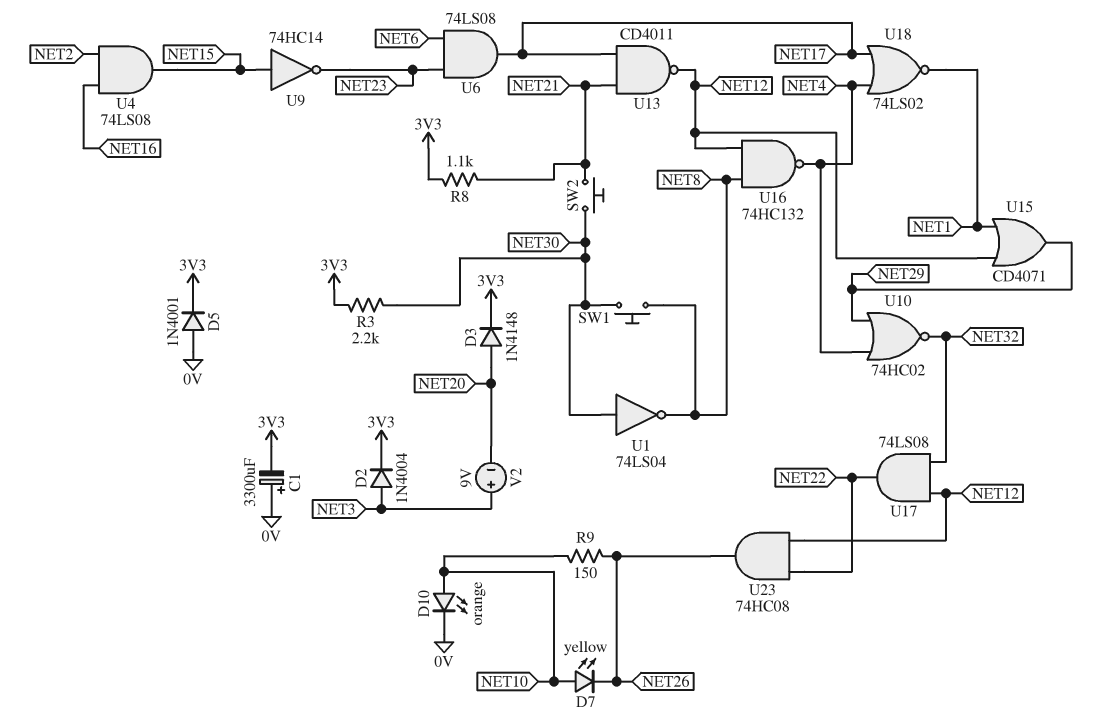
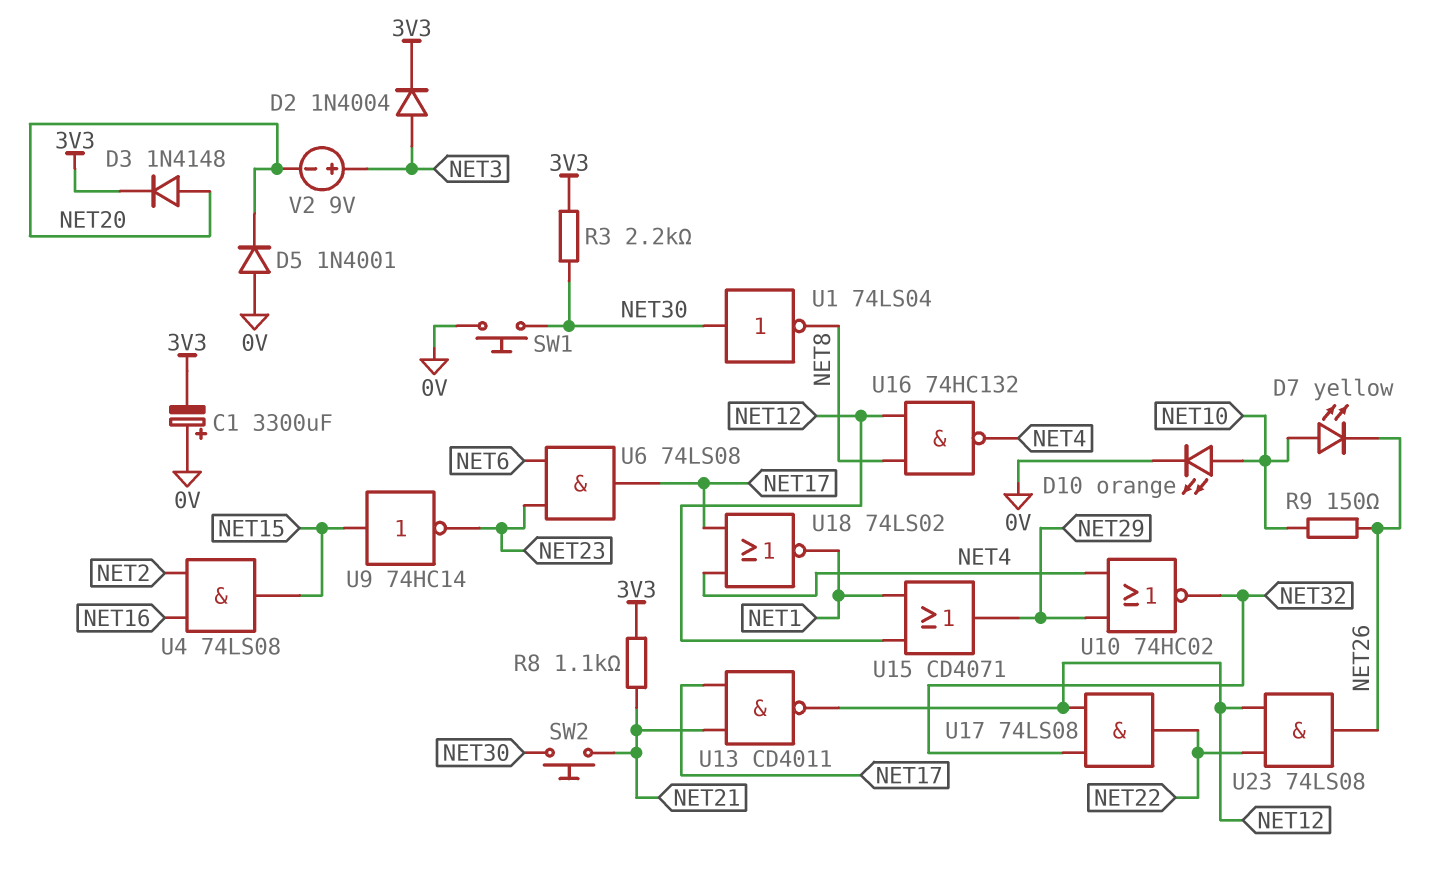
D5: diode 1N4001 (A 0V, K 3V3) -> diode 1N4001 (A 0V, K NET20)
SW1: button (NET8, NET30) -> button (0V, NET30)
U23: AND 74HC08 (in NET12, in NET22, out NET26) -> AND 74LS08 (in NET12, in NET22, out NET26)

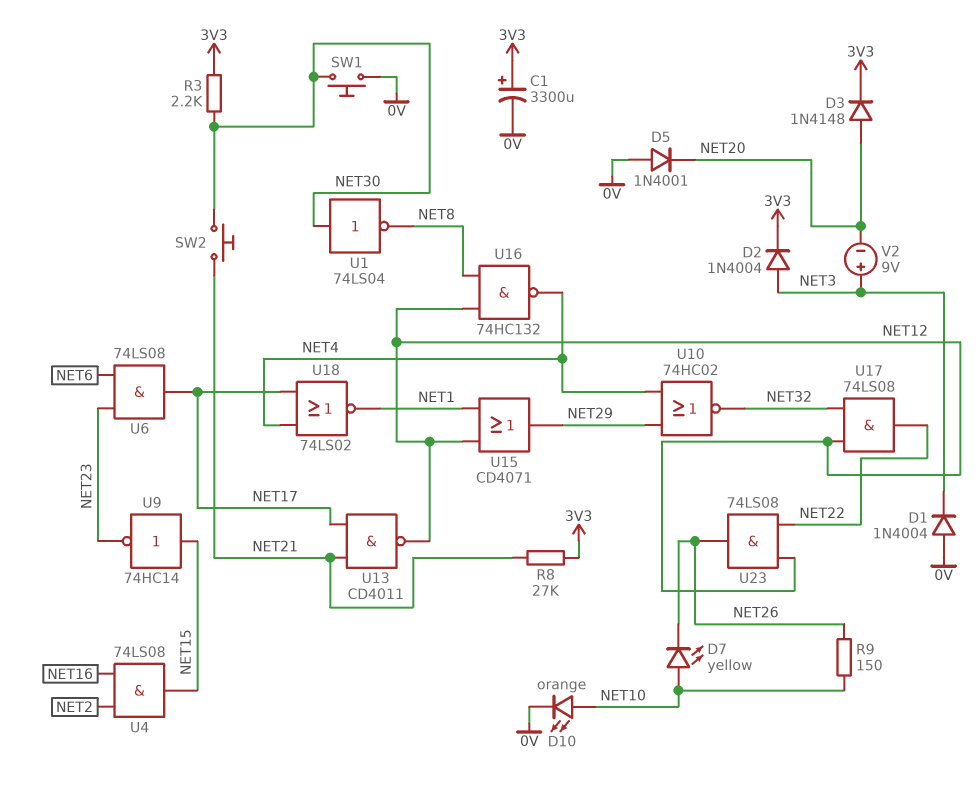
C1: 3300uF (plus 0V, minus 3V3) -> 3300uF (plus 3V3, minus 0V)
D1: none -> diode 1N4004 (A 0V, K NET3)
R8: 1.1k (3V3, NET21) -> 27k (3V3, NET21)

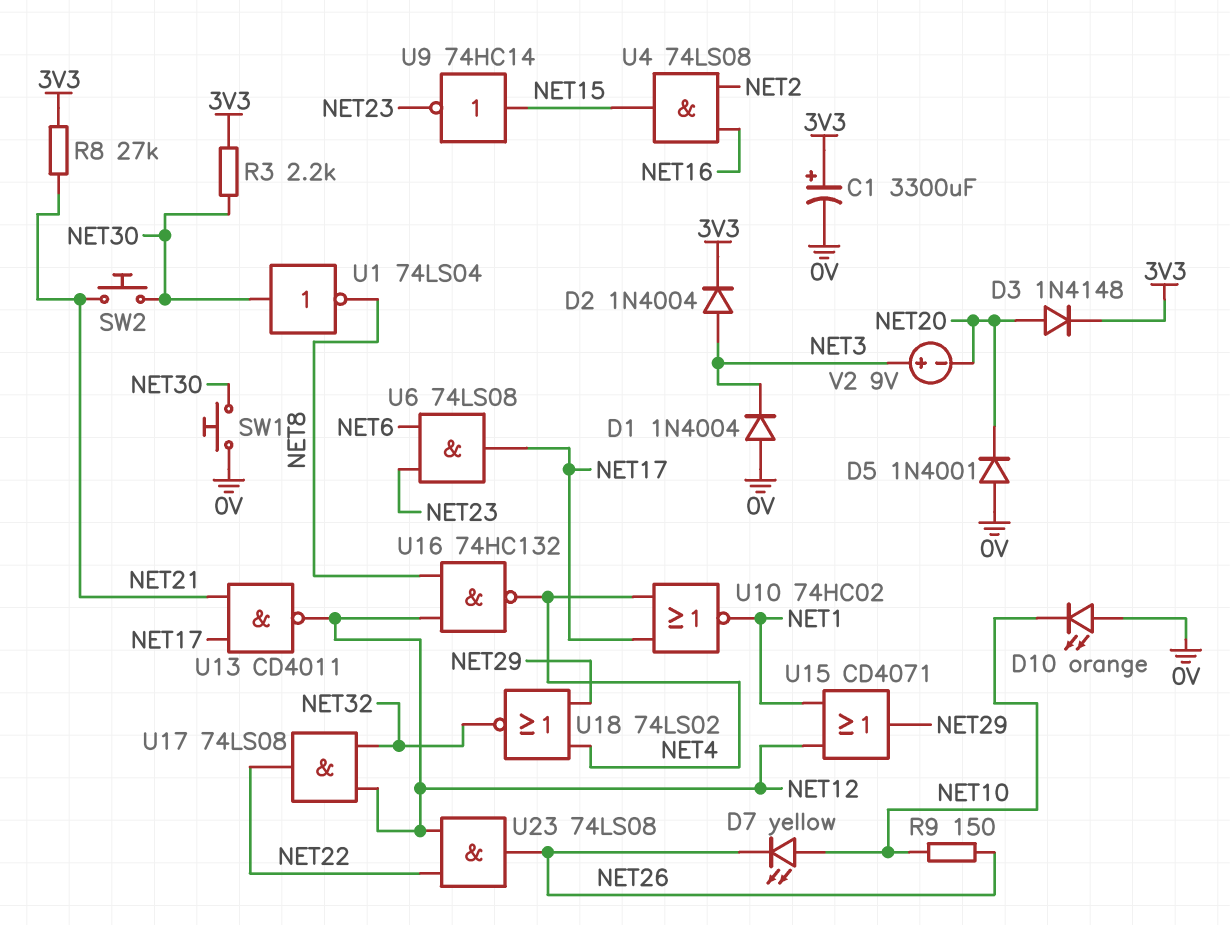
D10: LED orange (A NET10, K 0V) -> LED orange (A 0V, K NET10)
U10: NOR 74HC02 (in NET4, in NET29, out NET32) -> NOR 74HC02 (in NET4, in NET17, out NET1)
U18: NOR 74LS02 (in NET4, in NET17, out NET1) -> NOR 74LS02 (in NET4, in NET29, out NET32)

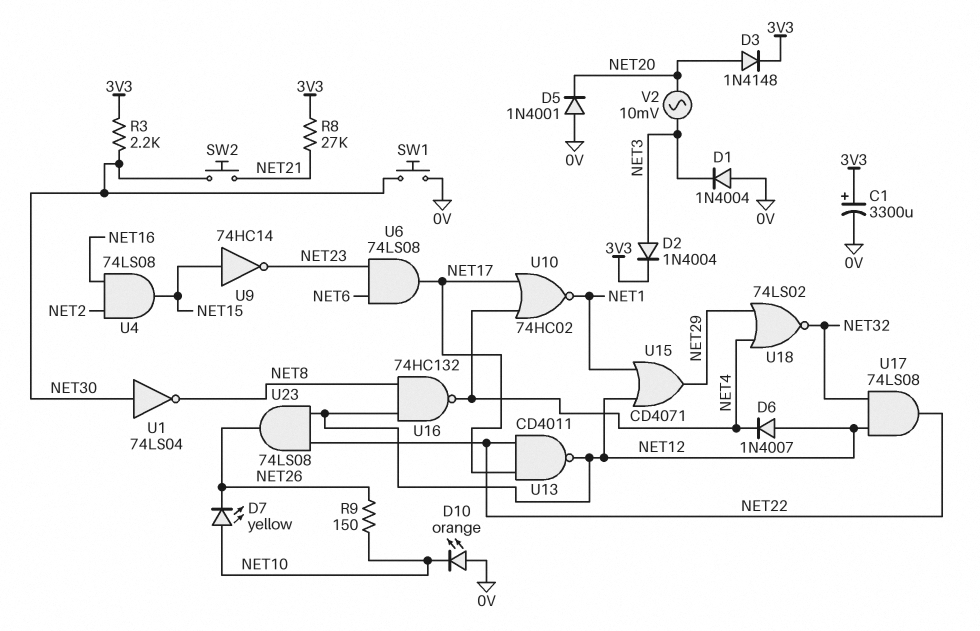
D6: none -> diode 1N4007 (A NET12, K NET4)
U13: NAND CD4011 (in NET17, in NET21, out NET12) -> NAND CD4011 (in NET17, in NET22, out NET12)
V2: 9V (plus NET3, minus NET20) -> AC 10mV (NET3, NET20)

